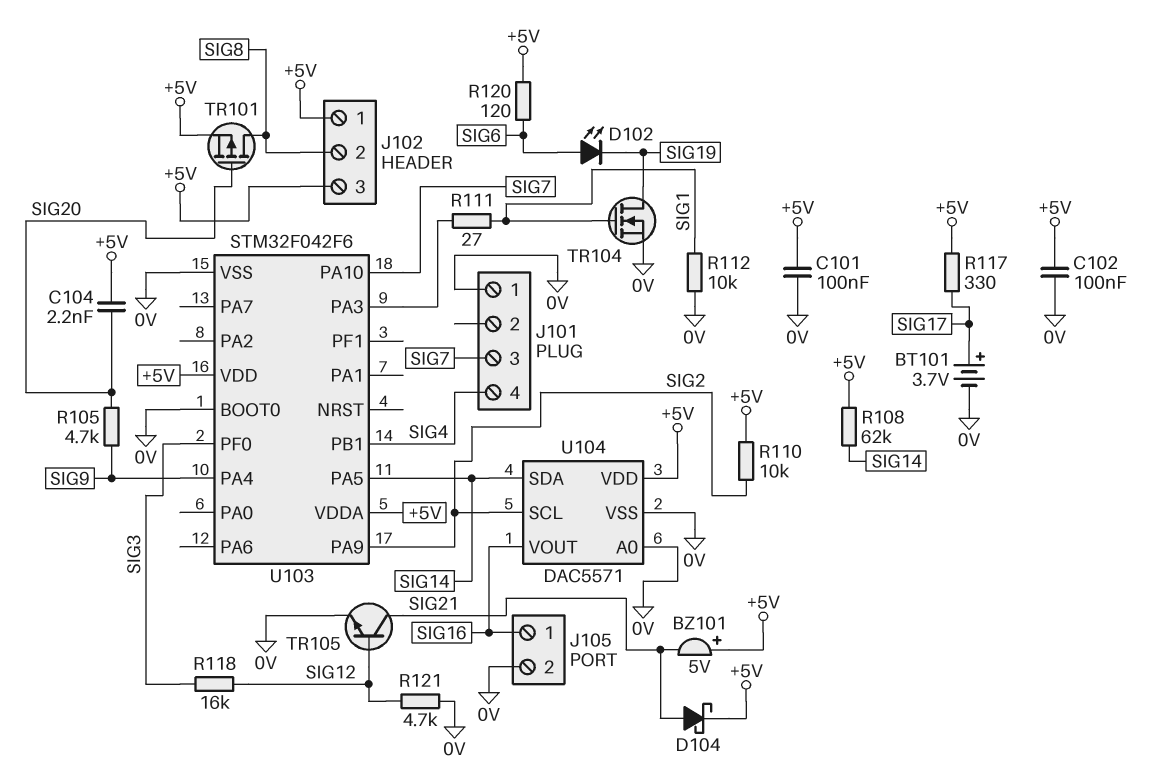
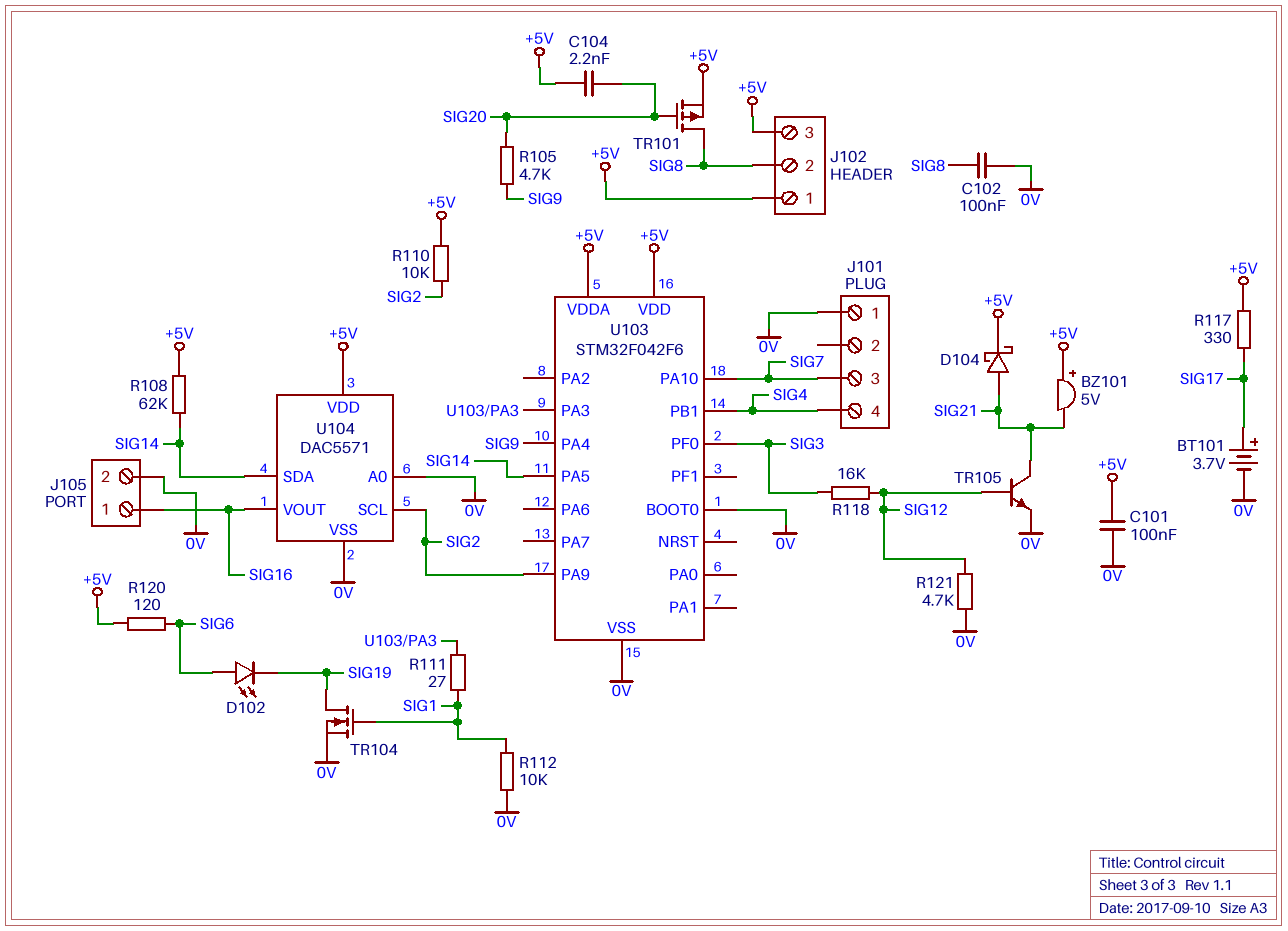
C102: 100nF (+5V, 0V) -> 100nF (0V, SIG8)

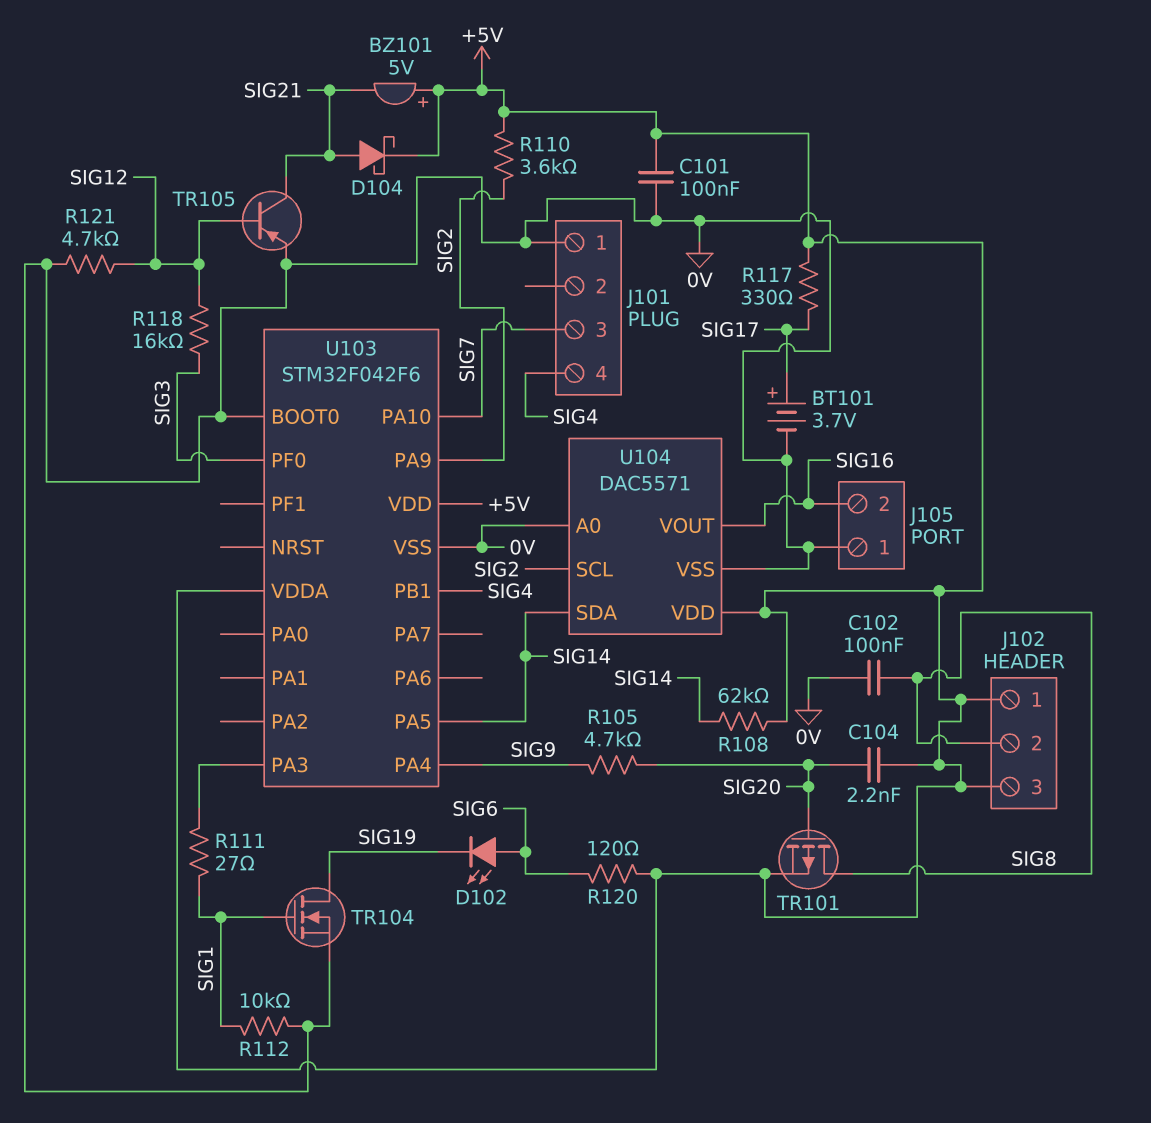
J105 pin 1: SIG16 -> 0V
J105 pin 2: 0V -> SIG16
R110: 10k (+5V, SIG2) -> 3.6k (+5V, SIG2)
TR105: NPN (B SIG12, C SIG21, E 0V) -> PNP (B SIG12, C SIG21, E 0V)

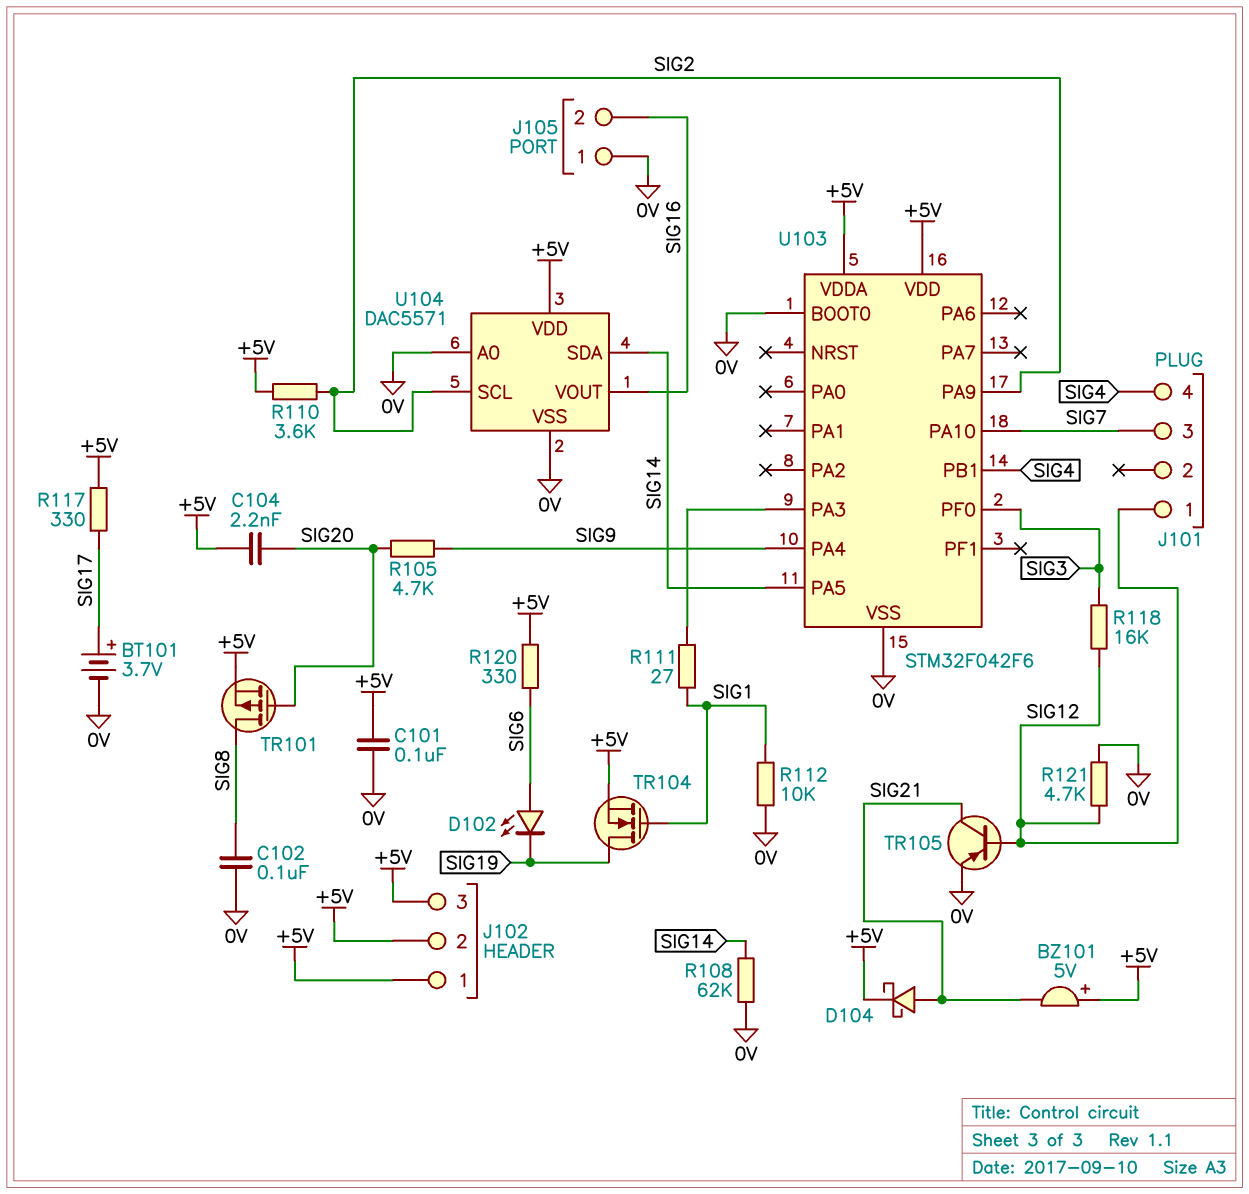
J101 pin 1: 0V -> SIG12
J102 pin 2: SIG8 -> +5V
R108: 62k (+5V, SIG14) -> 62k (0V, SIG14)
R120: 120 (+5V, SIG6) -> 330 (+5V, SIG6)
TR104: NMOS (G SIG1, D SIG19, S 0V) -> NMOS (G SIG1, D SIG19, S +5V)

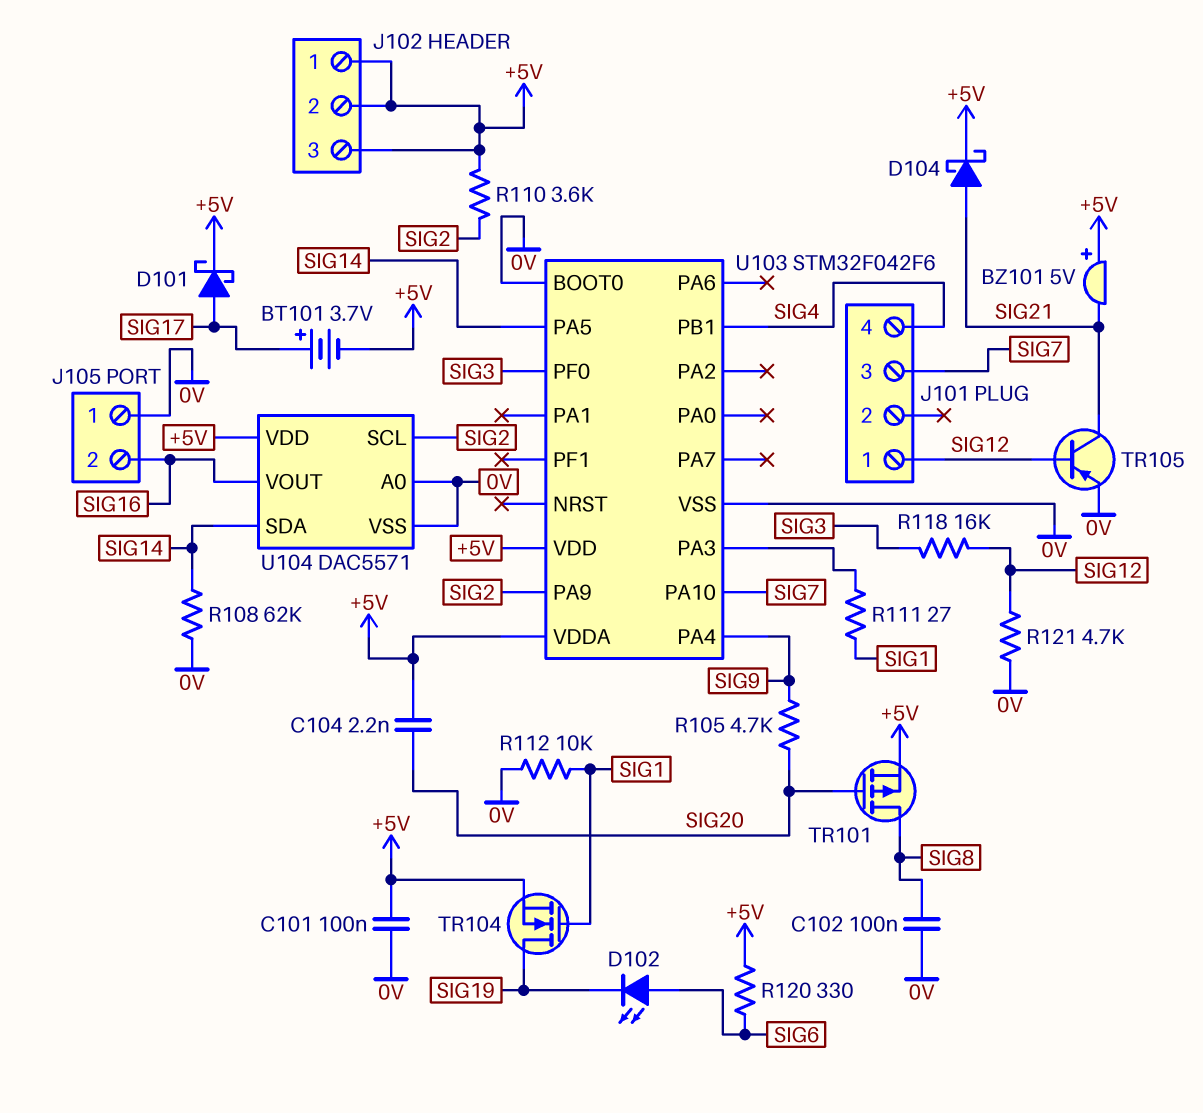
BT101: 3.7V (plus SIG17, minus 0V) -> 3.7V (plus SIG17, minus +5V)
D101: none -> schottky (A SIG17, K +5V)
R117: 330 (+5V, SIG17) -> none

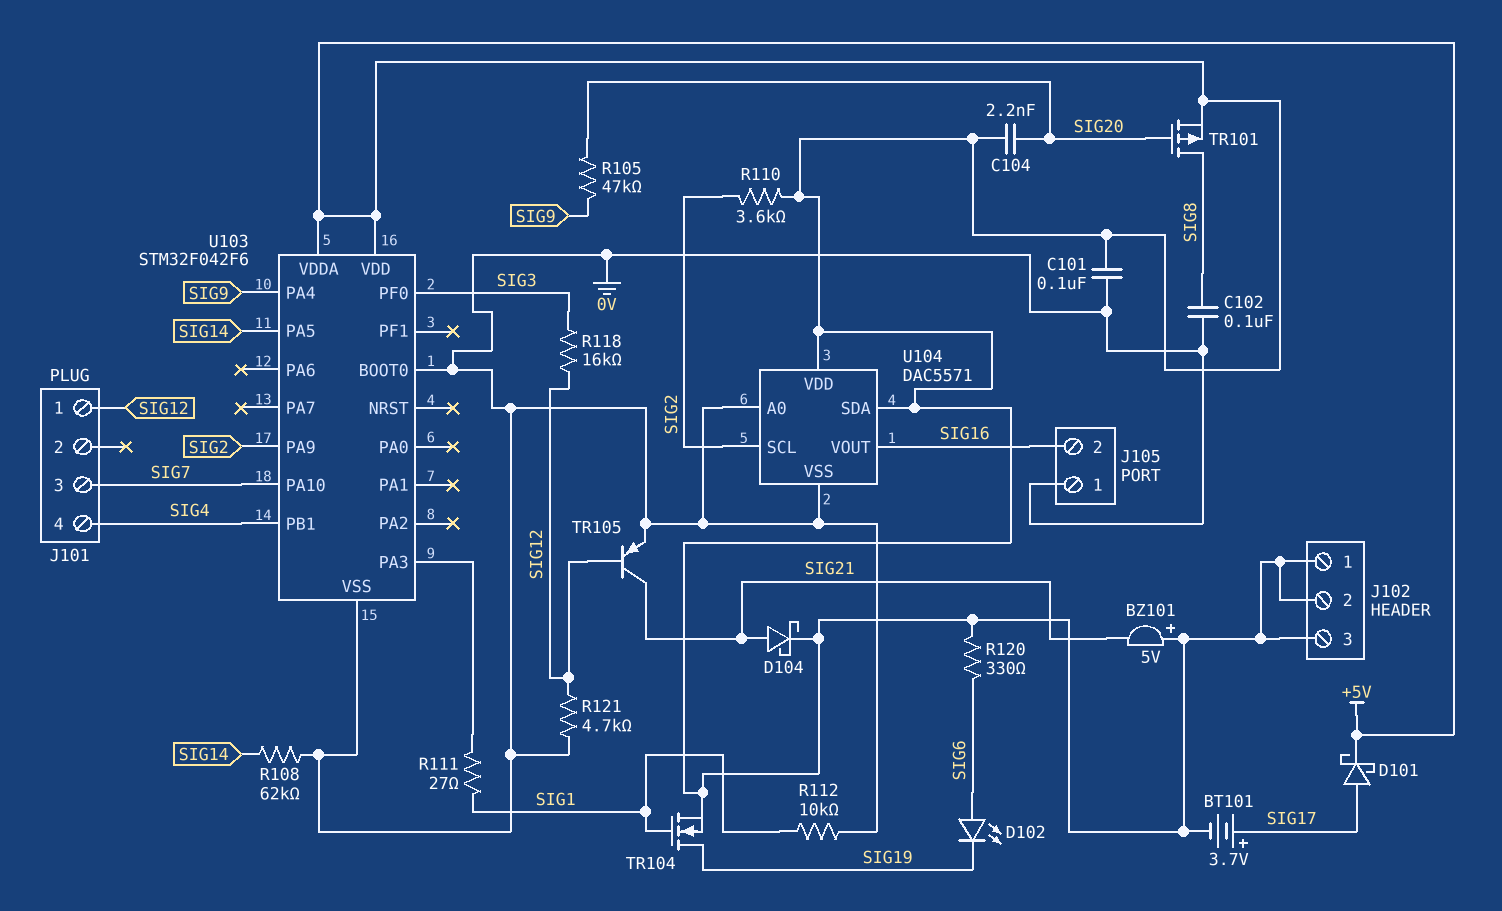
R105: 4.7k (SIG9, SIG20) -> 47k (SIG9, SIG20)
U104 pin SDA: SIG14 -> +5V

